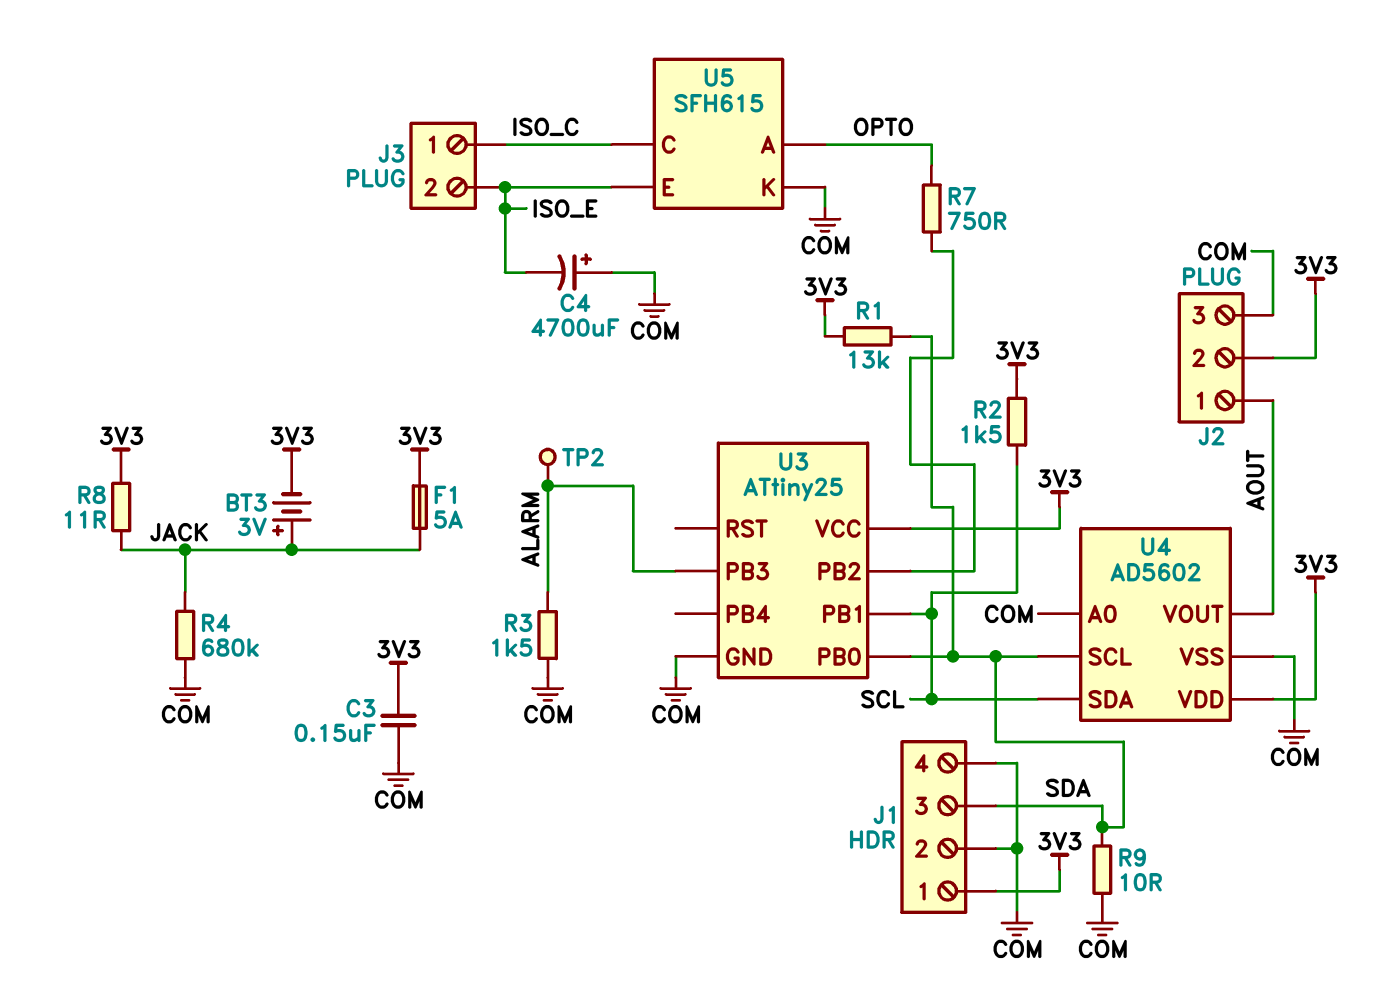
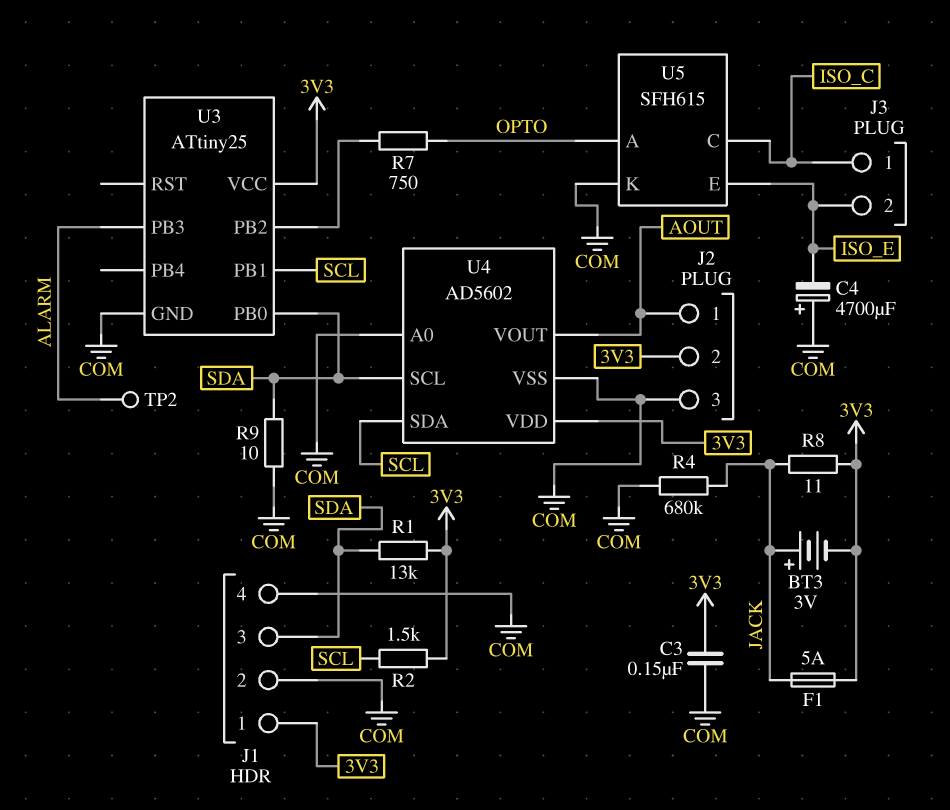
R3: 1.5k (ALARM, COM) -> none

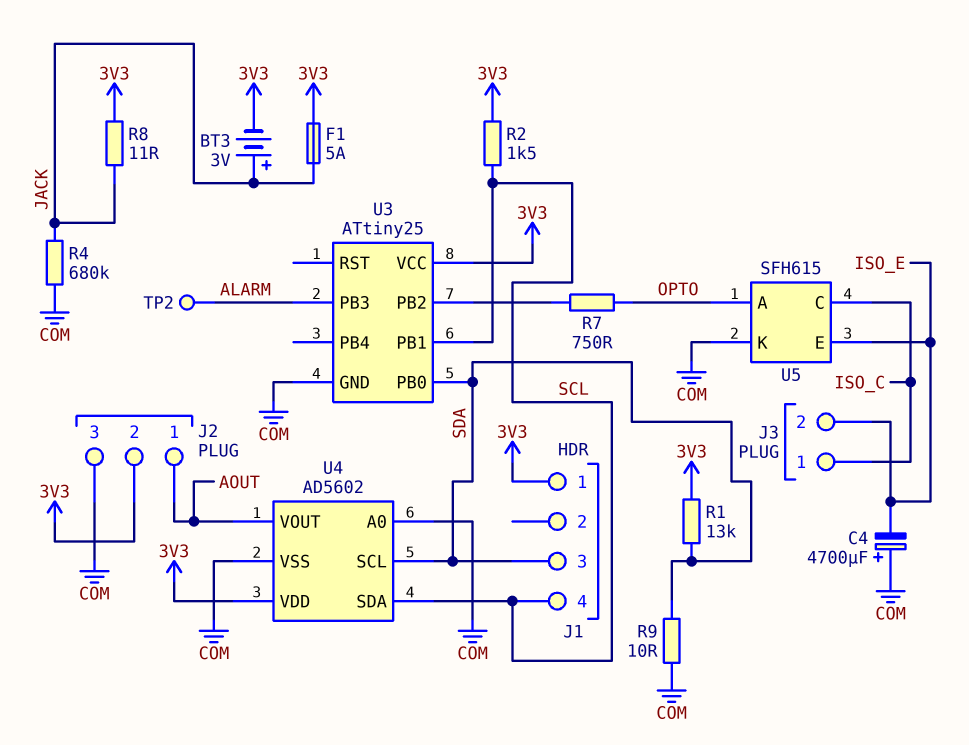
C3: 150nF (3V3, COM) -> none
J1 pin 2: COM -> none
J1 pin 4: COM -> SCL

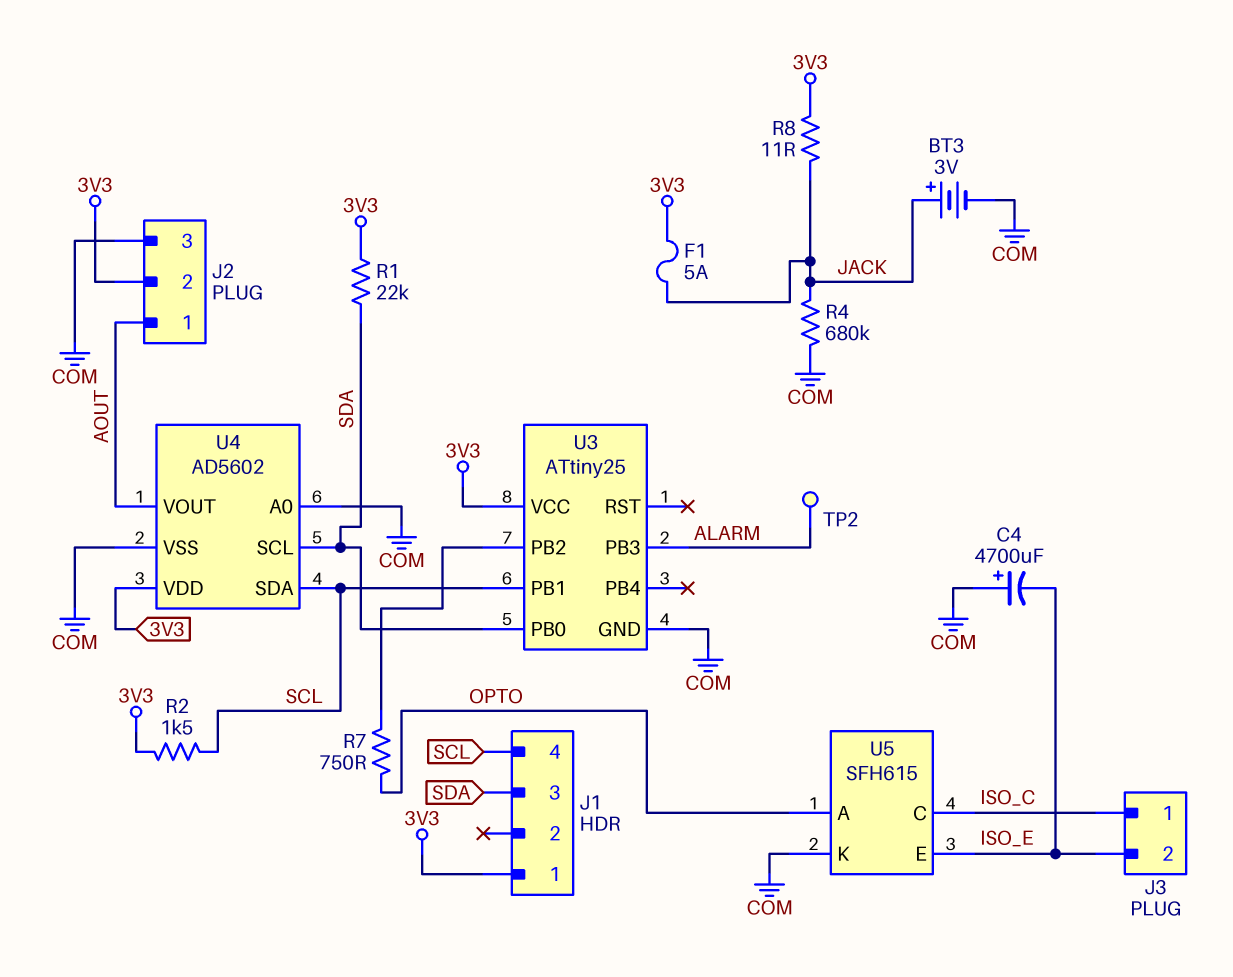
BT3: 3V (plus JACK, minus 3V3) -> 3V (plus JACK, minus COM)
R1: 13k (3V3, SDA) -> 22k (3V3, SDA)
R9: 10 (COM, SDA) -> none

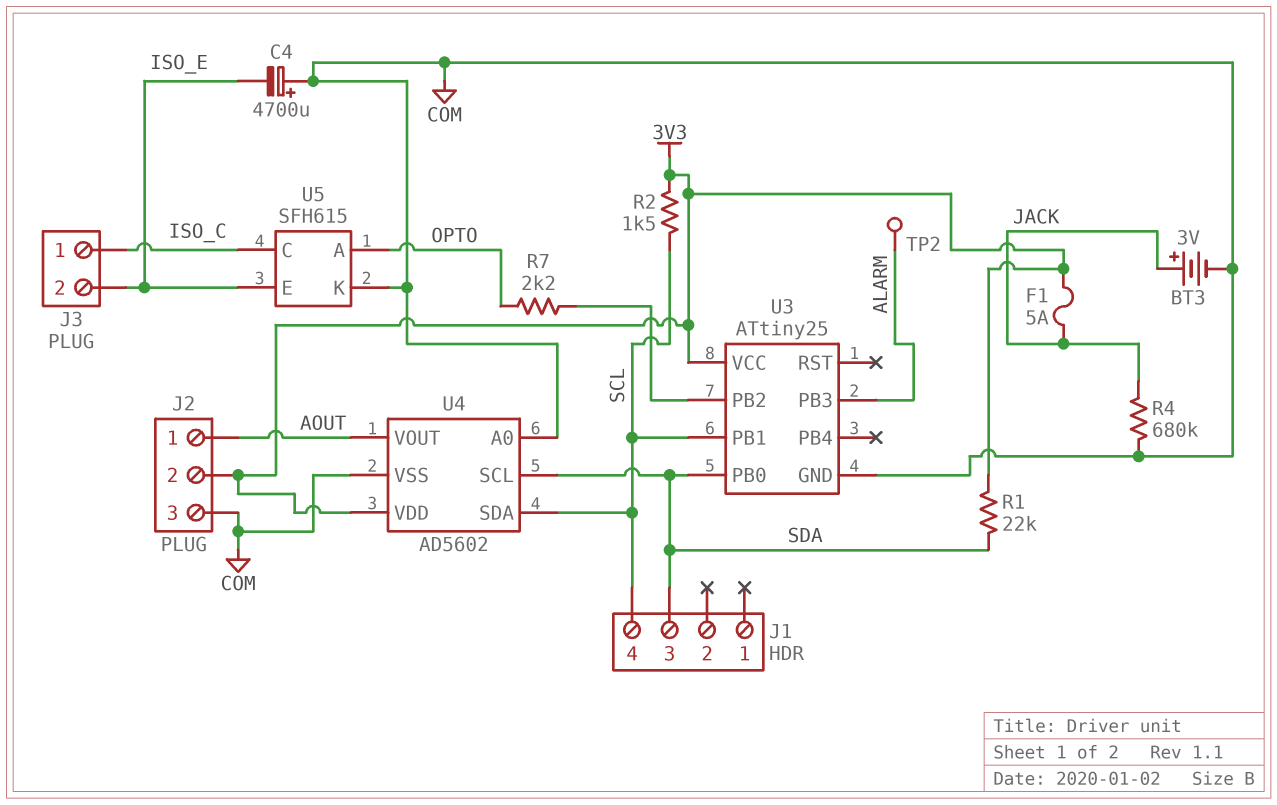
J1 pin 1: 3V3 -> none
R7: 750 (OPTO, U3/PB2) -> 2.2k (OPTO, U3/PB2)
R8: 11 (3V3, JACK) -> none

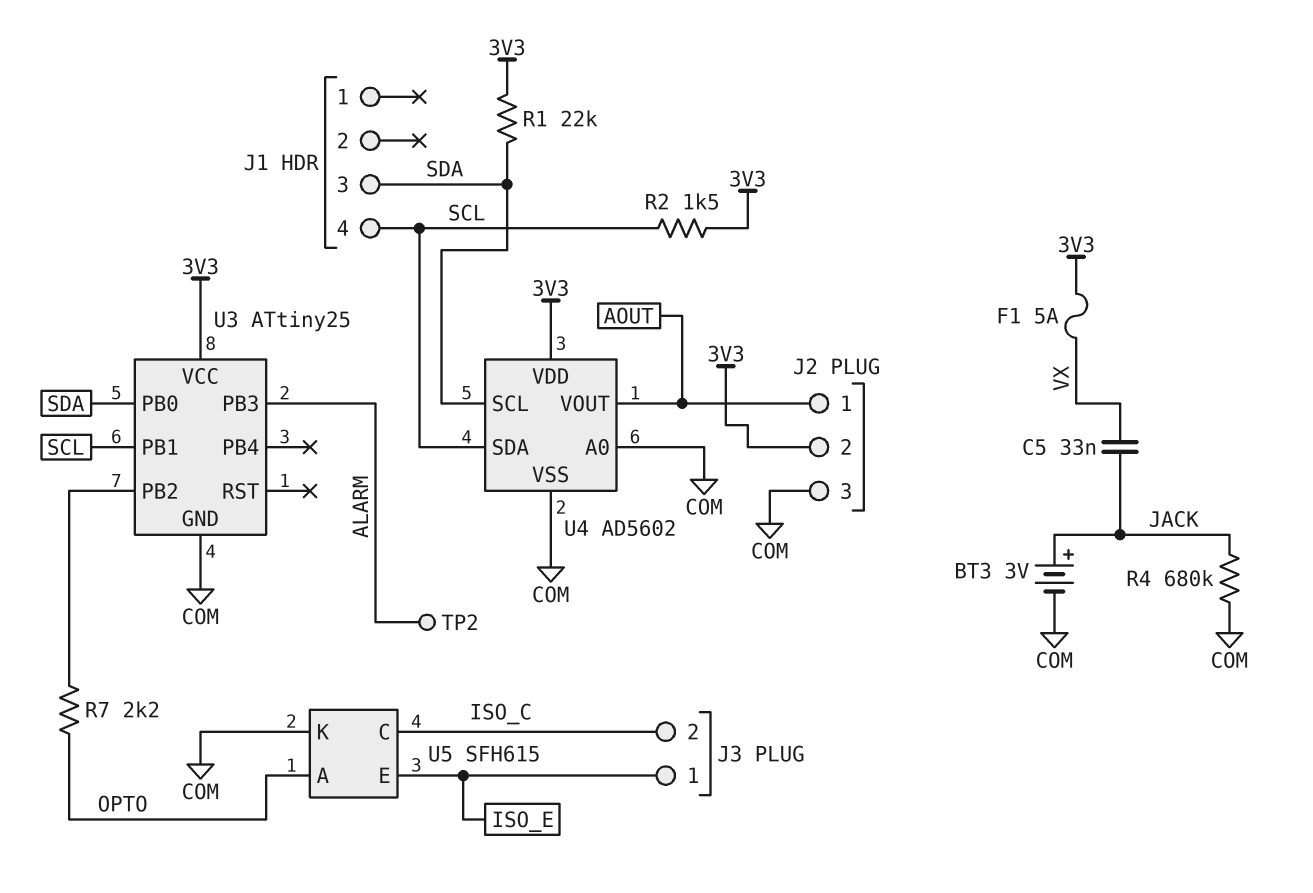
C4: 4700uF (plus COM, minus ISO_E) -> none
C5: none -> 33nF (JACK, VX)
F1: 5A (3V3, JACK) -> 5A (3V3, VX)
J3 pin 1: ISO_C -> ISO_E
J3 pin 2: ISO_E -> ISO_C

